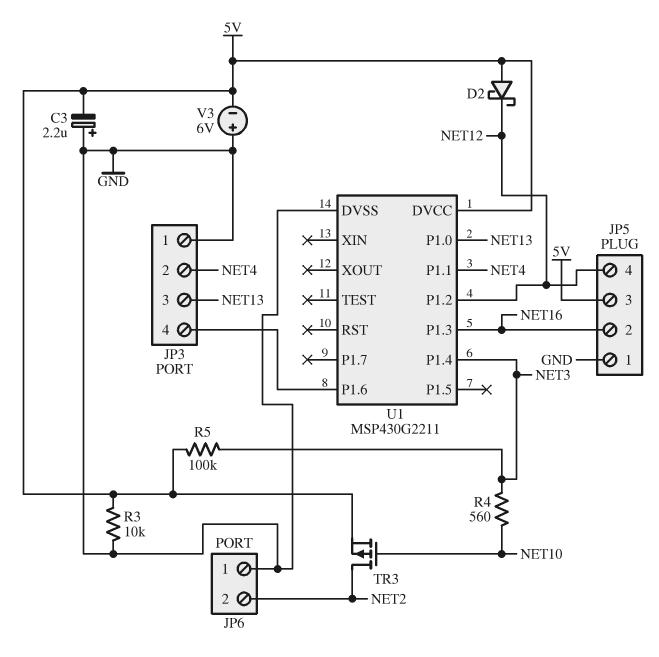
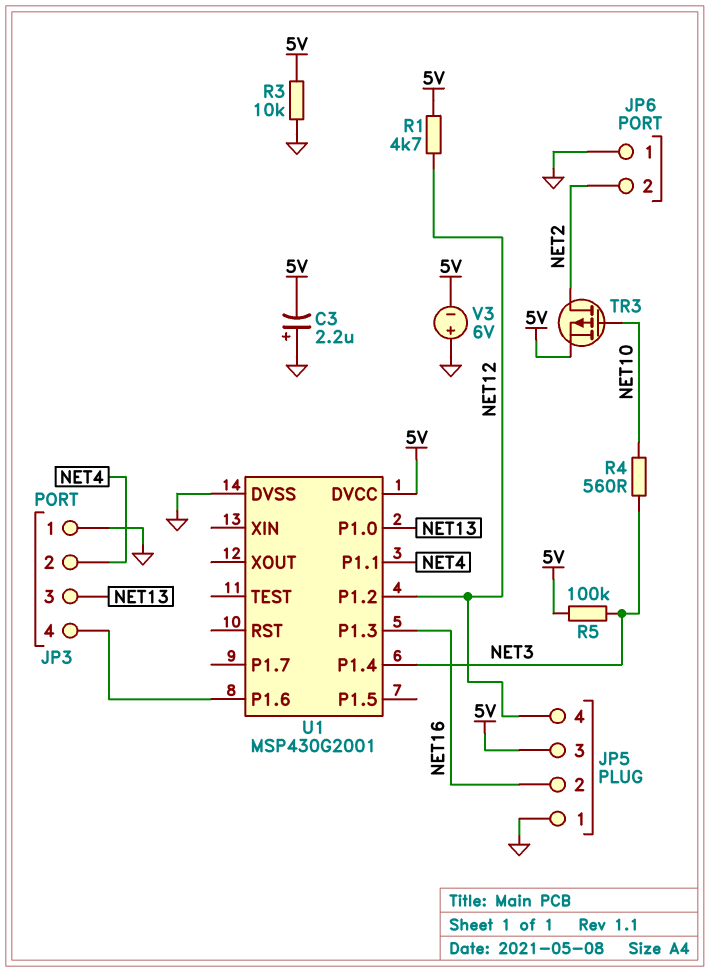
D2: schottky (A 5V, K NET12) -> none
R1: none -> 4.7k (5V, NET12)
U1: MSP430G2211 -> MSP430G2001

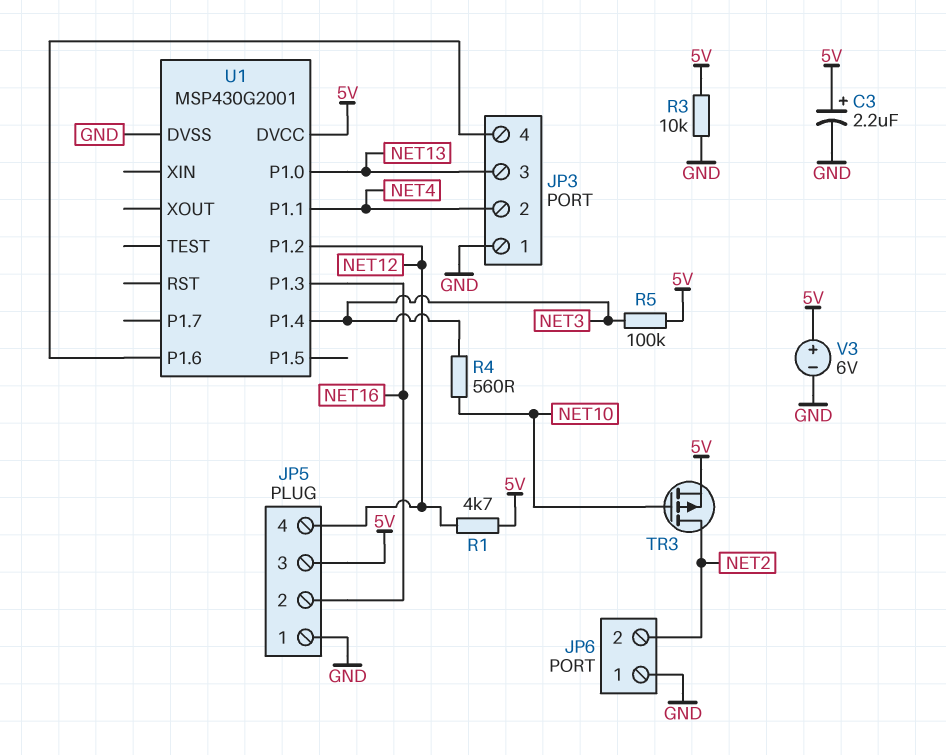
C3: 2.2uF (plus GND, minus 5V) -> 2.2uF (plus 5V, minus GND)
V3: 6V (plus GND, minus 5V) -> 6V (plus 5V, minus GND)

